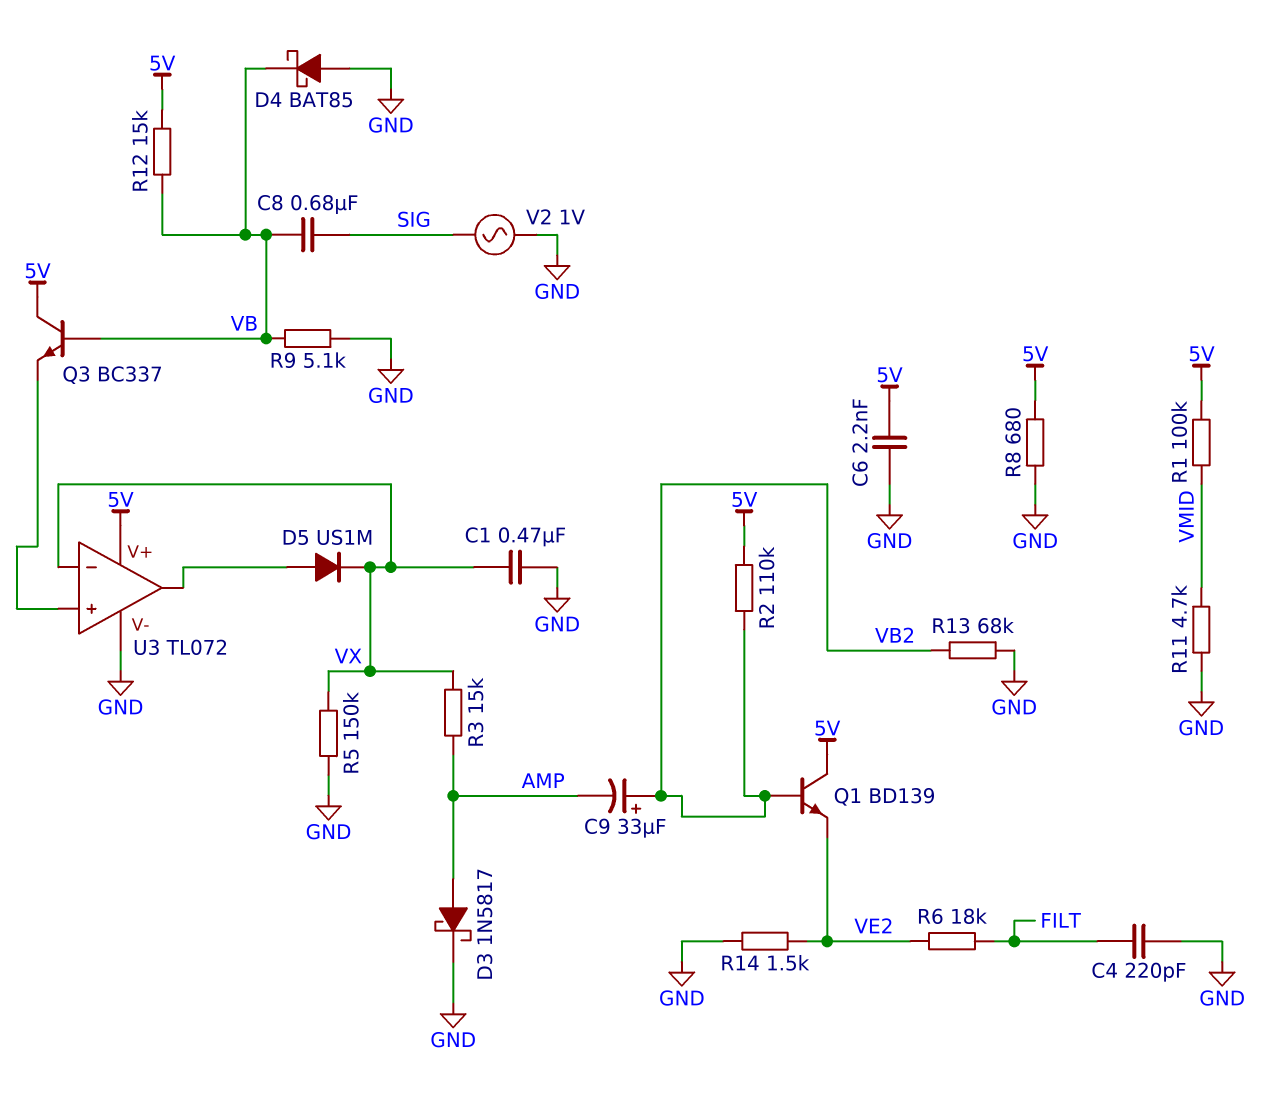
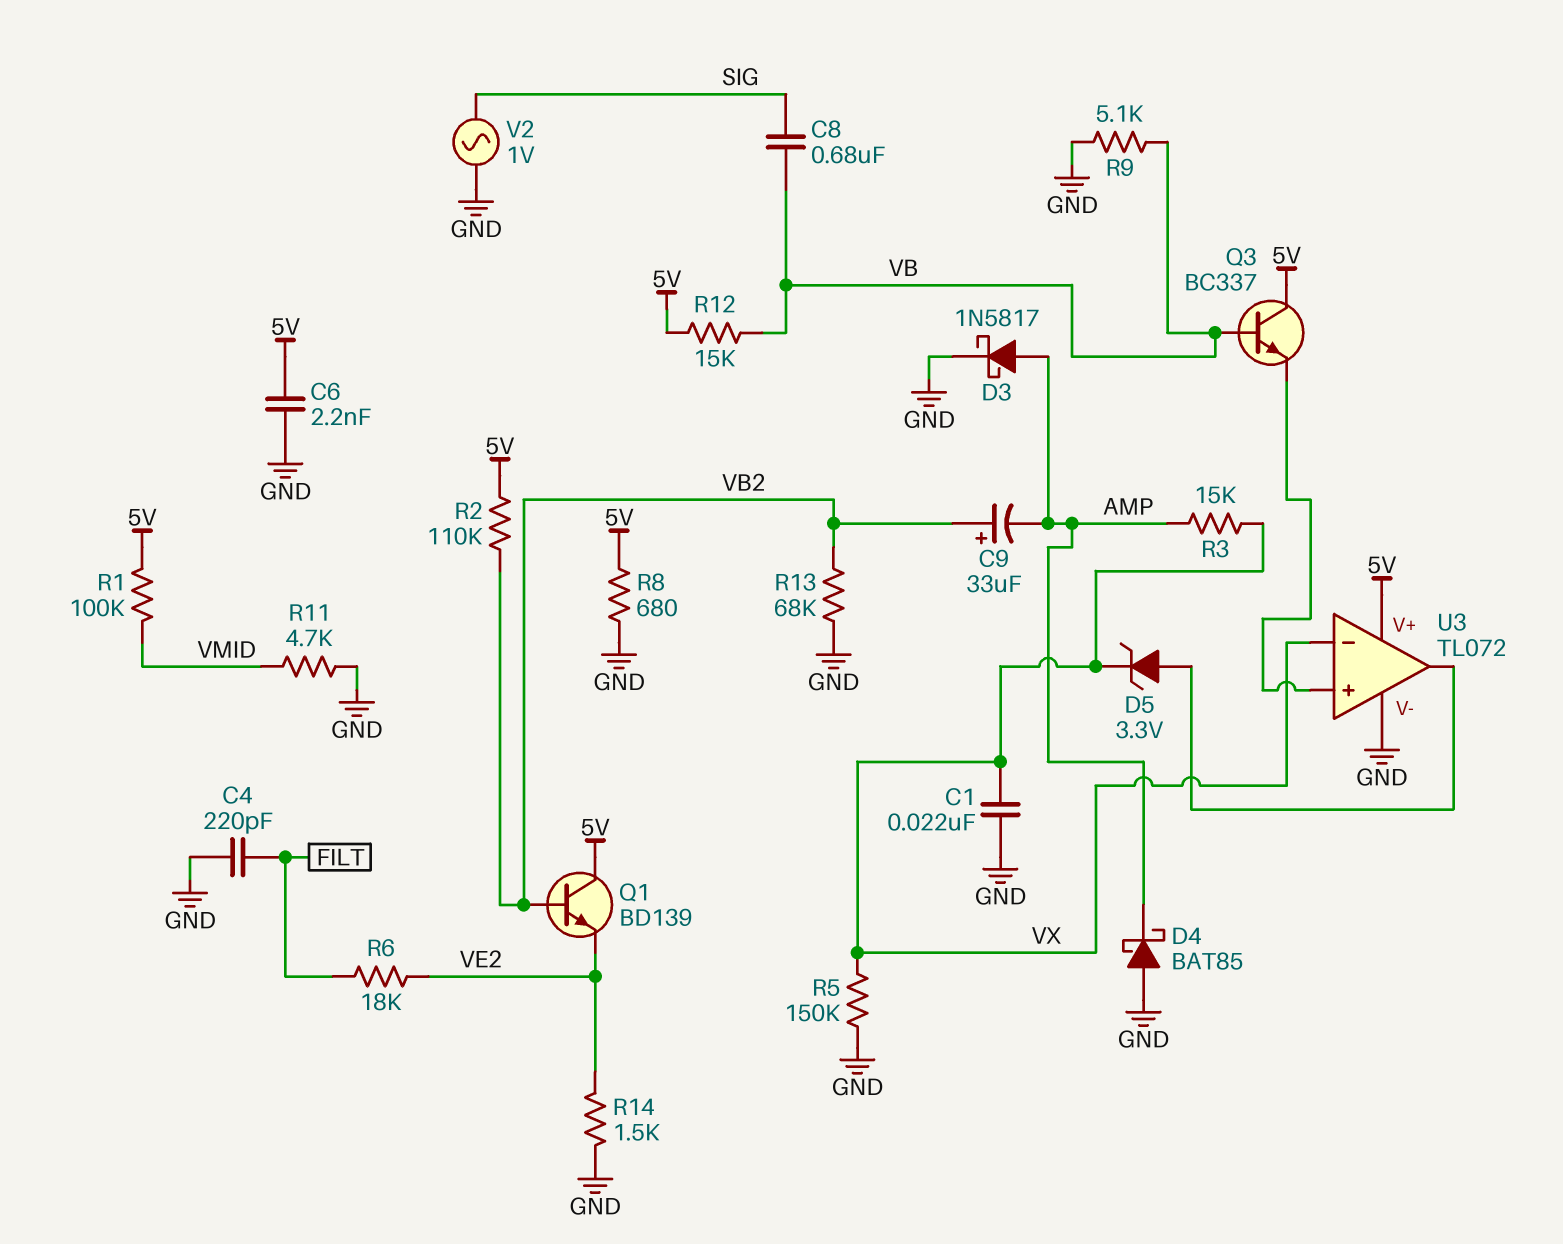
C1: 470nF (GND, VX) -> 22nF (GND, VX)
D4: schottky BAT85 (A GND, K VB) -> schottky BAT85 (A GND, K AMP)
D5: diode US1M (A U3/out, K VX) -> zener 3.3V (A U3/out, K VX)

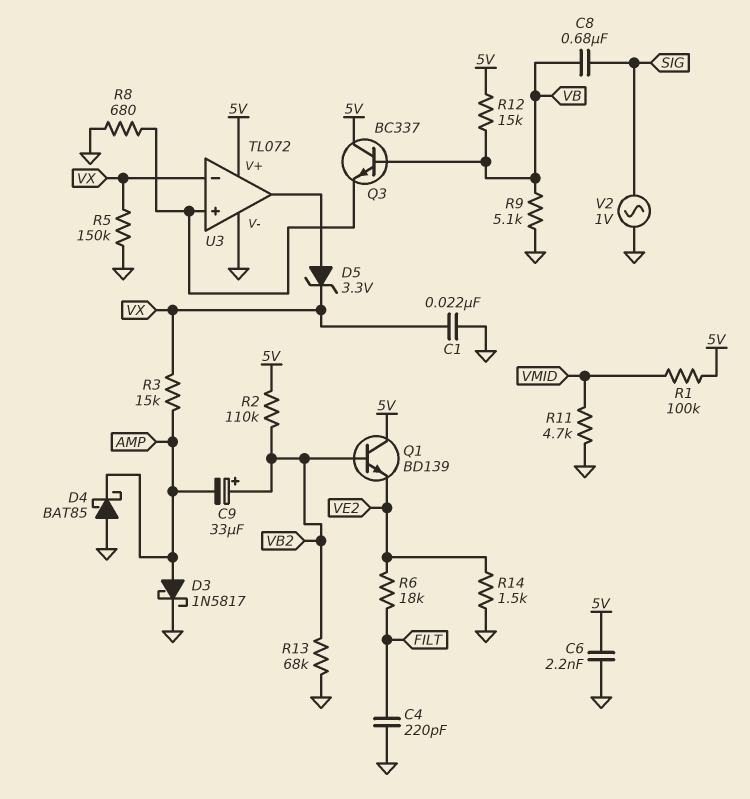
R8: 680 (5V, GND) -> 680 (GND, U3/in+)

